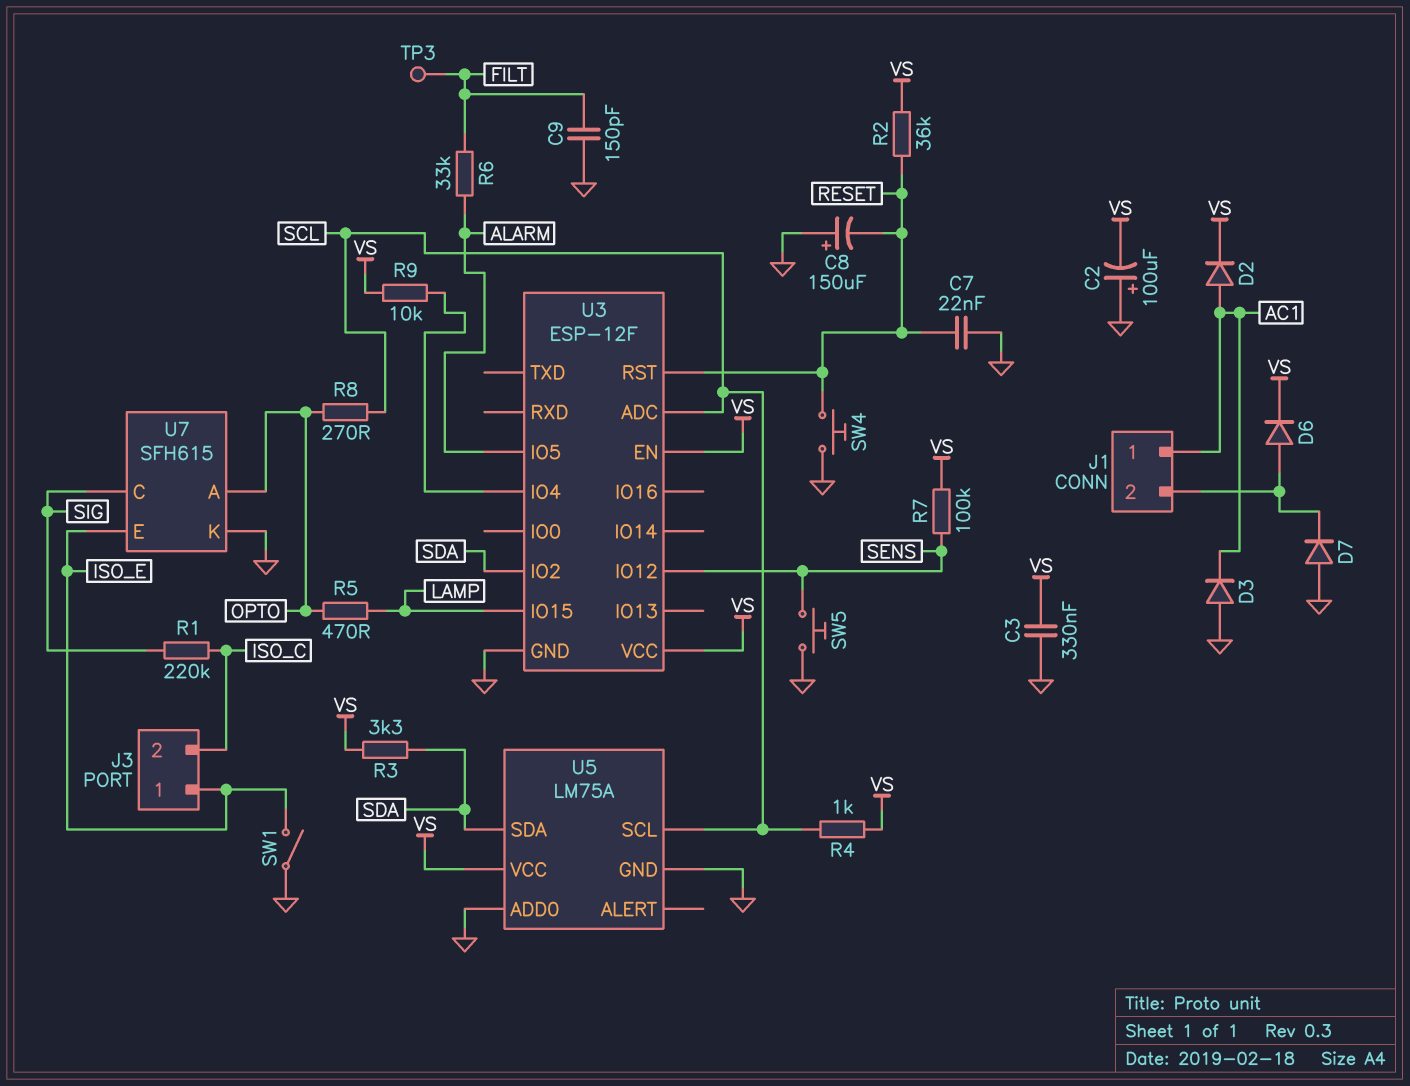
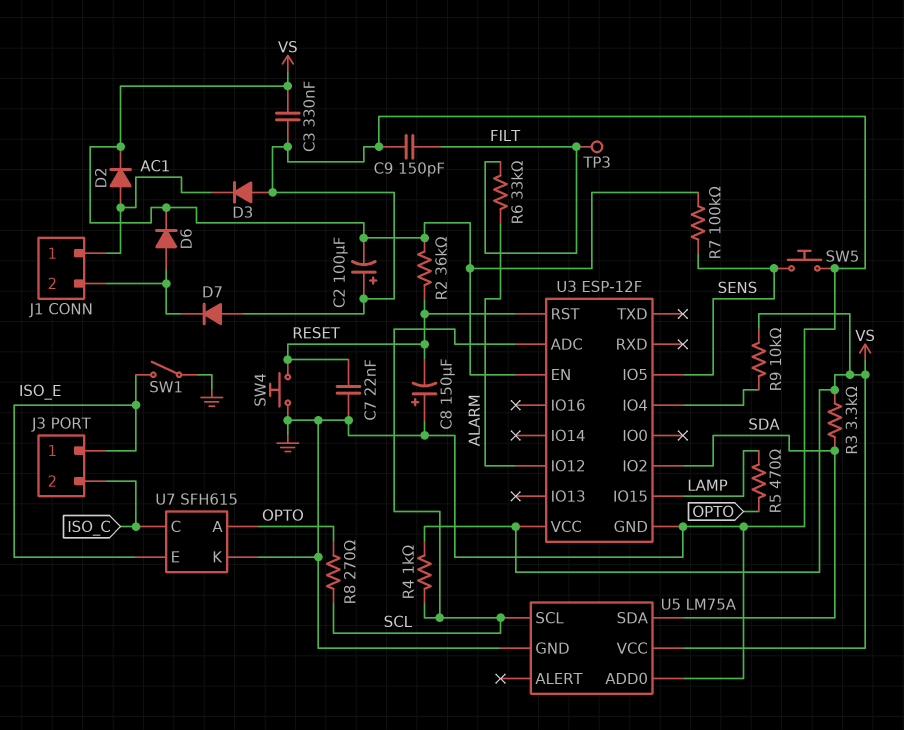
R1: 220k (ISO_C, SIG) -> none
U3 pin IO5: ALARM -> SENS
U3 pin IO12: SENS -> ALARM
U7 pin C: SIG -> ISO_C

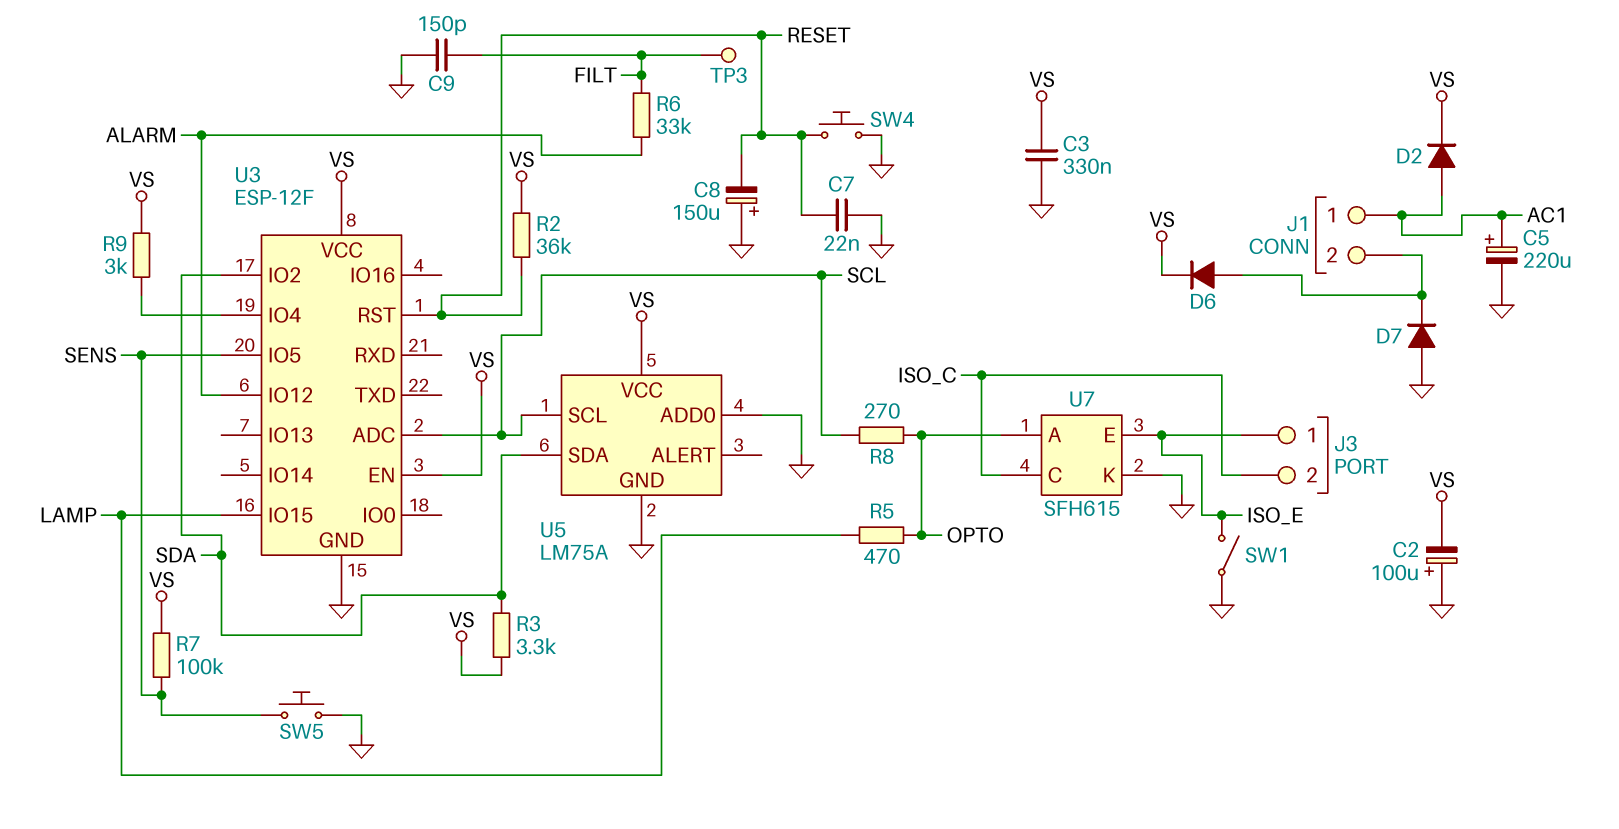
C5: none -> 220uF (plus AC1, minus GND)
D3: diode (A GND, K AC1) -> none
R4: 1k (SCL, VS) -> none
R9: 10k (U3/IO4, VS) -> 3k (U3/IO4, VS)

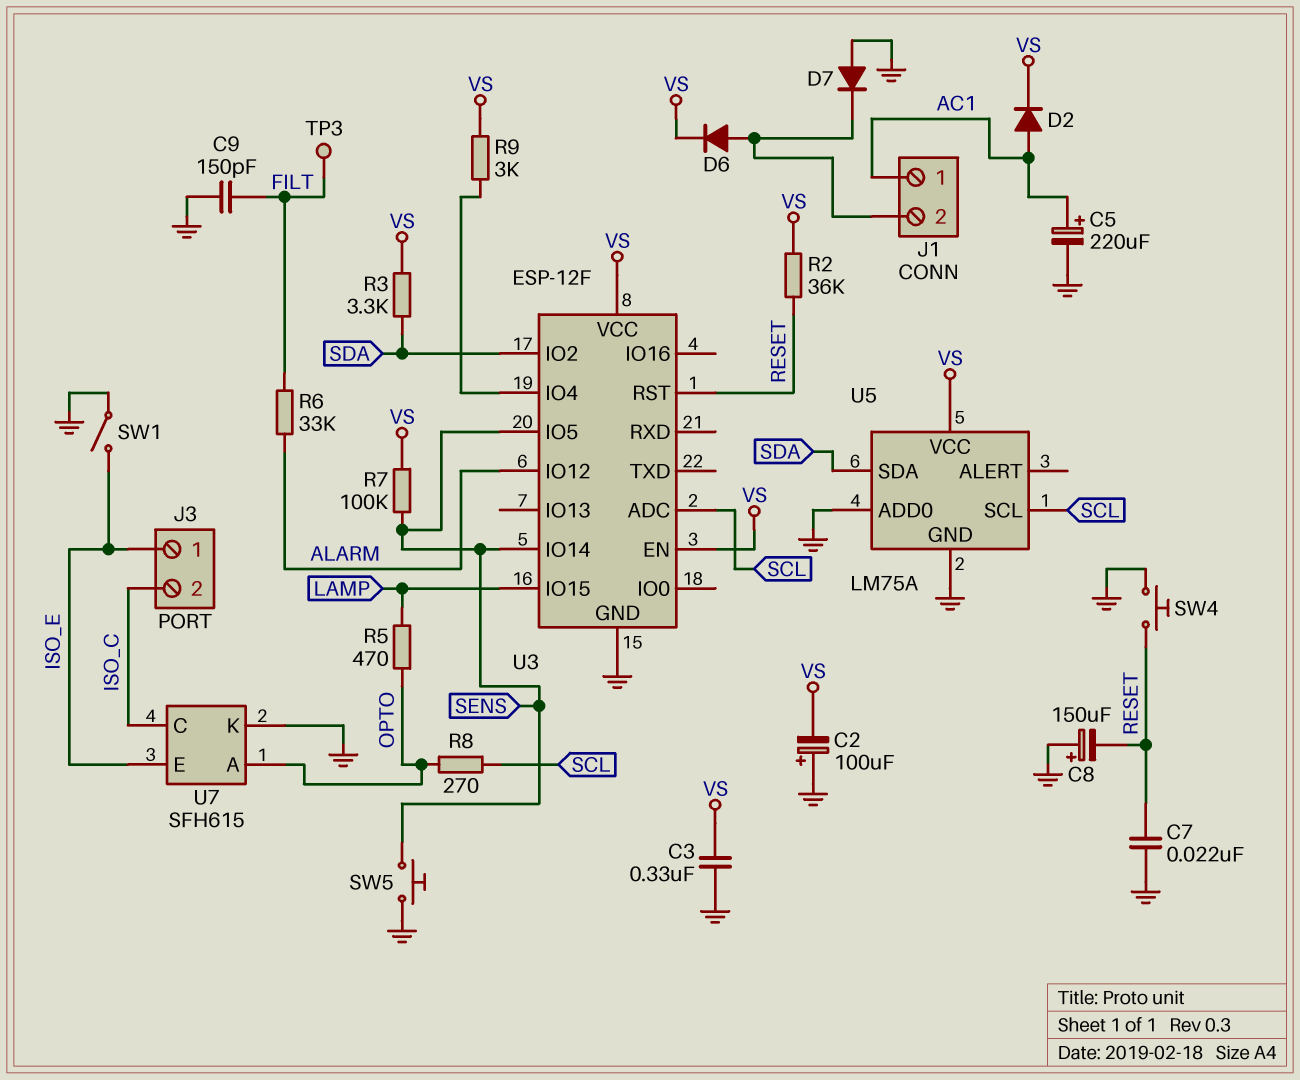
U3 pin IO14: none -> SENS

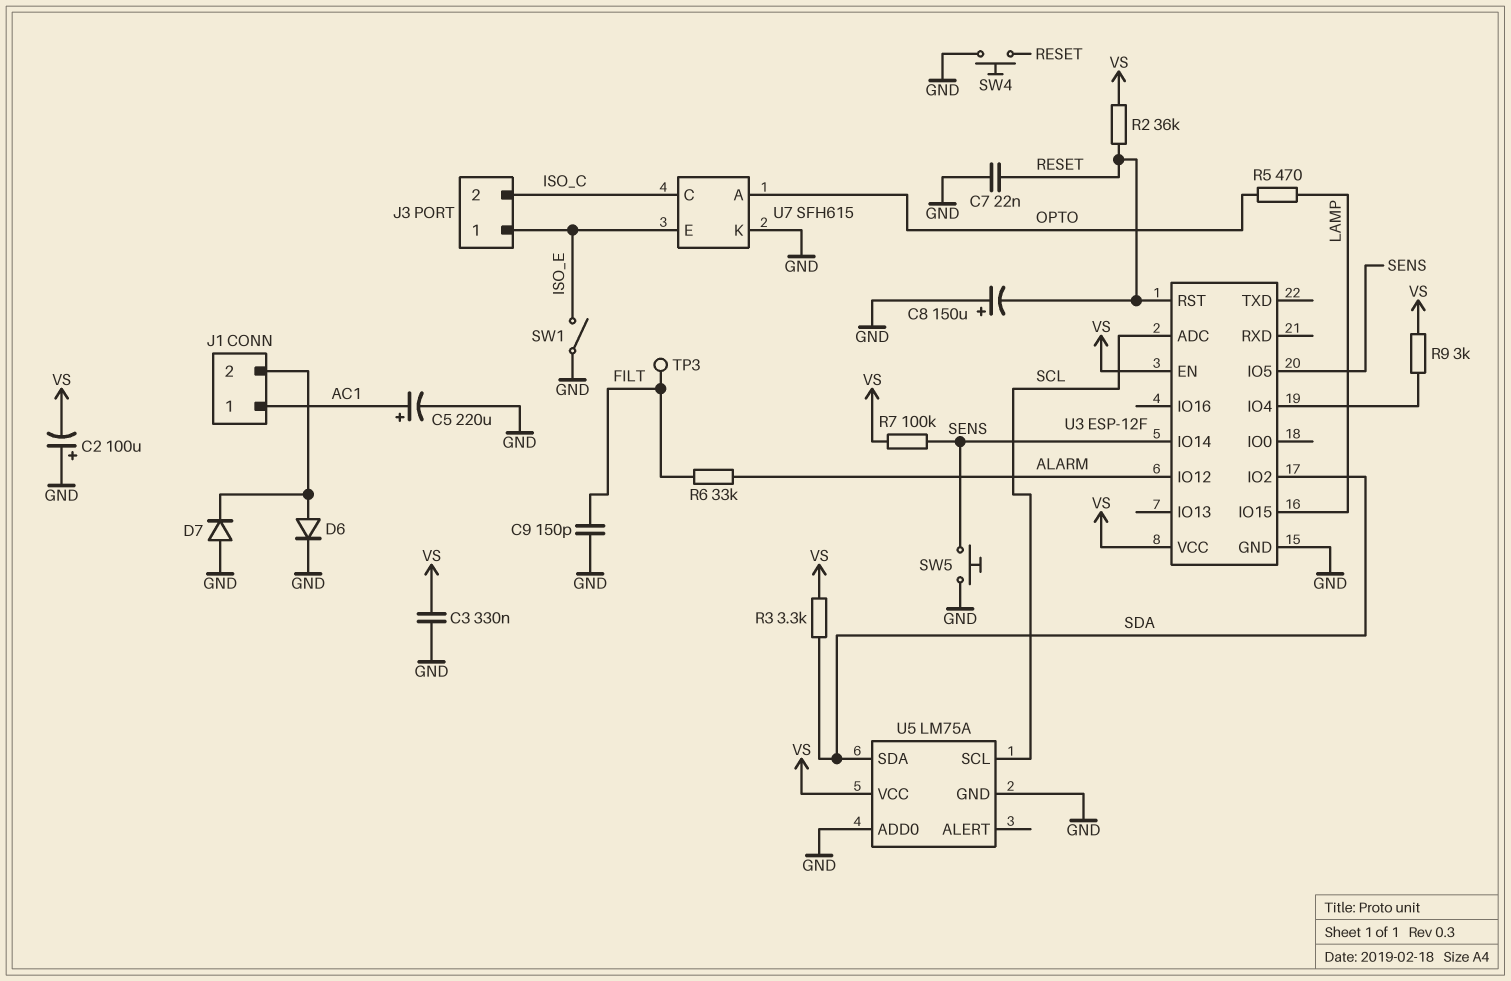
D2: diode (A AC1, K VS) -> none
D6: diode (A J1/2, K VS) -> diode (A J1/2, K GND)
R8: 270 (OPTO, SCL) -> none

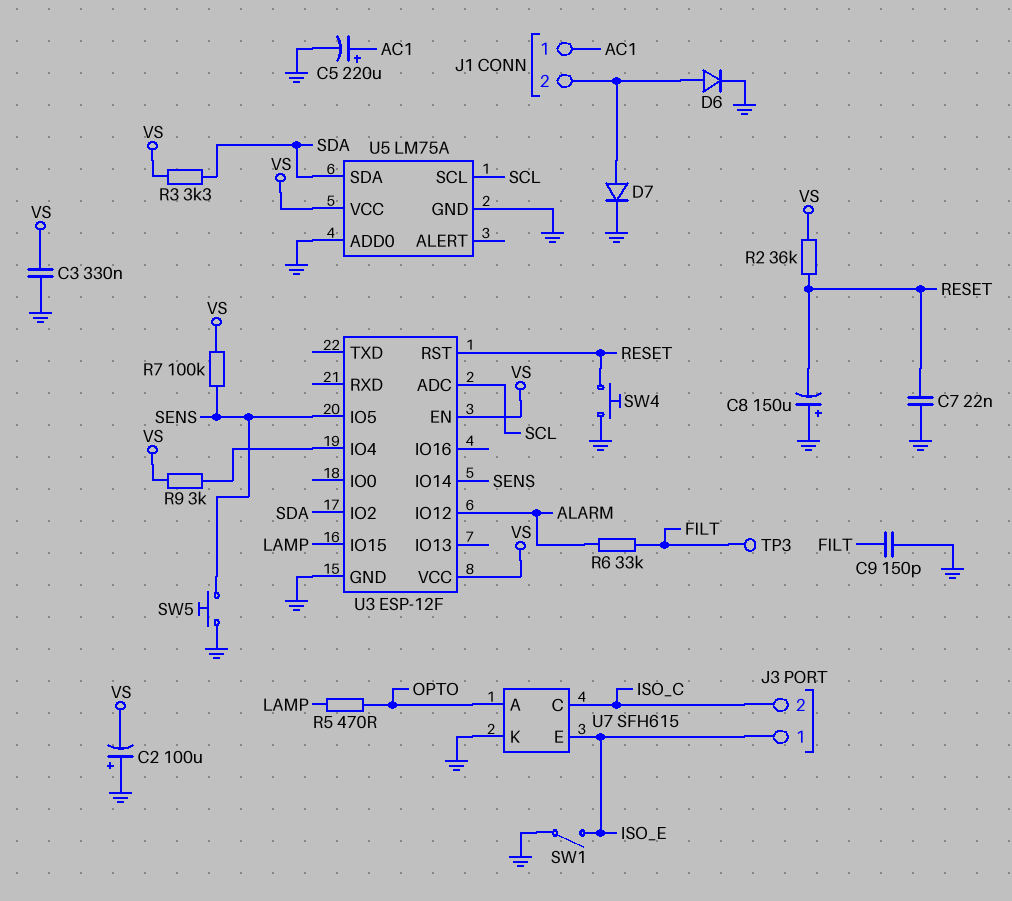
D7: diode (A GND, K J1/2) -> diode (A J1/2, K GND)

